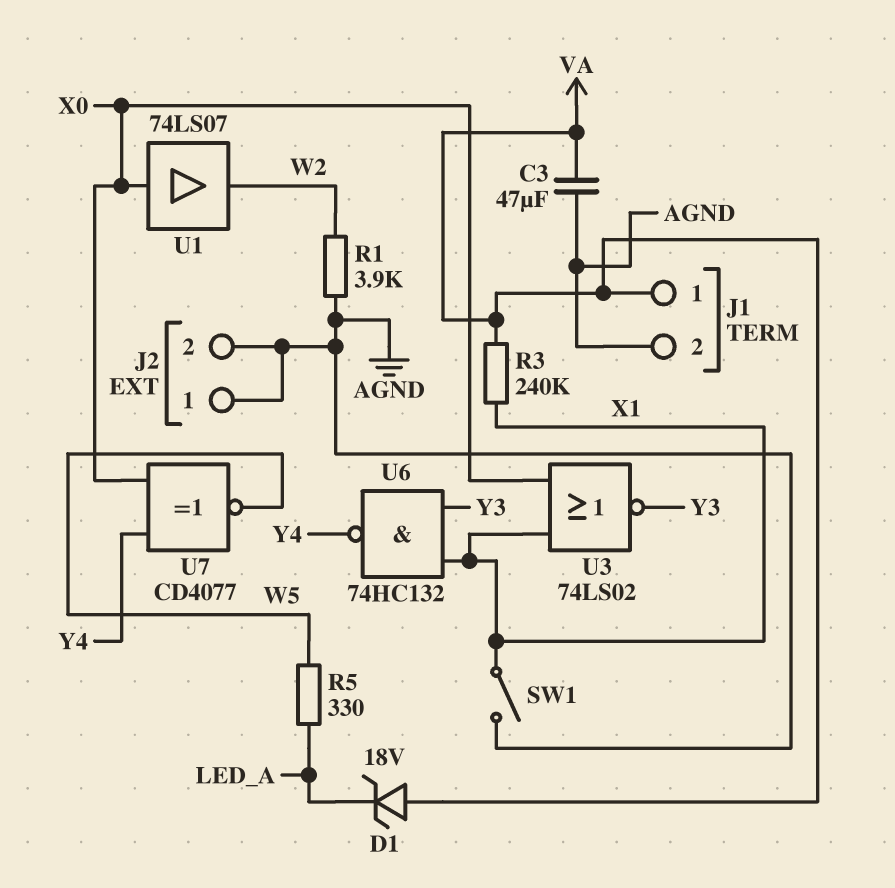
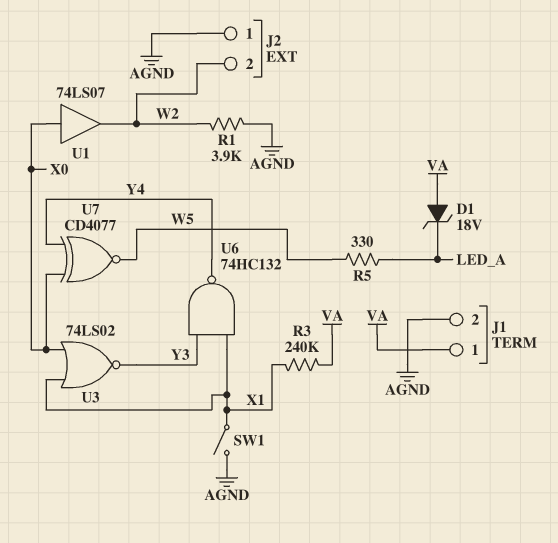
C3: 47uF (AGND, VA) -> none
J2 pin 2: AGND -> W2

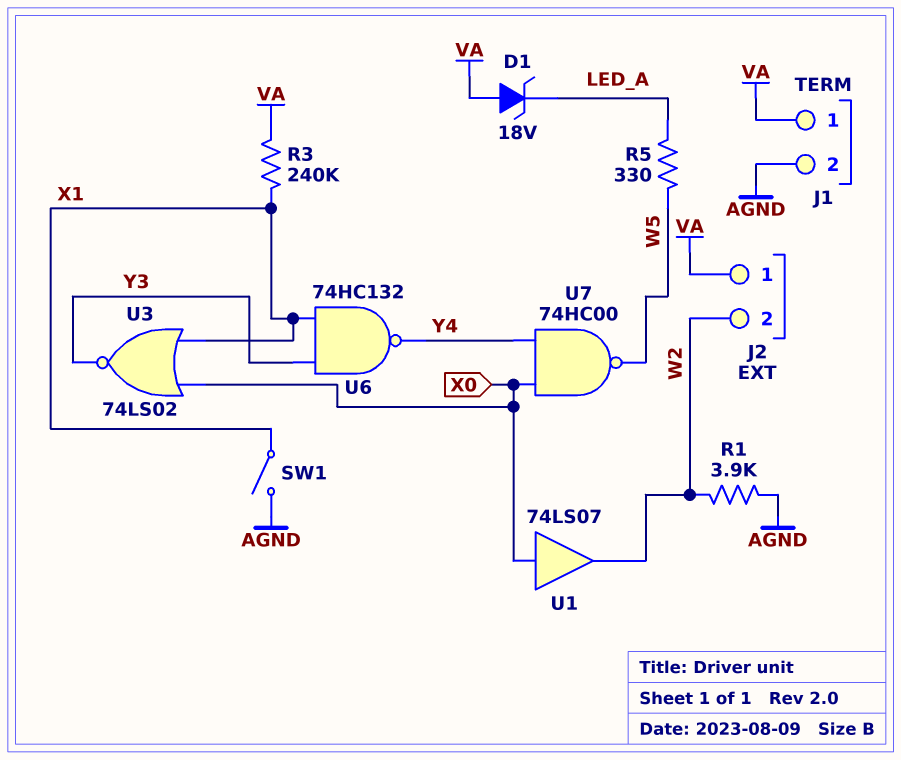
J2 pin 1: AGND -> VA
U7: XNOR CD4077 (in X0, in Y4, out W5) -> NAND 74HC00 (in X0, in Y4, out W5)

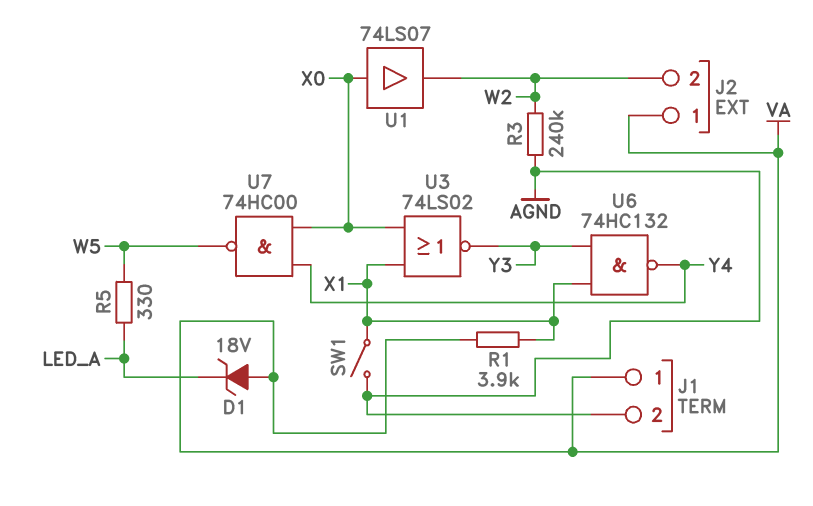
R1: 3.9k (AGND, W2) -> 3.9k (VA, X1)
R3: 240k (VA, X1) -> 240k (AGND, W2)

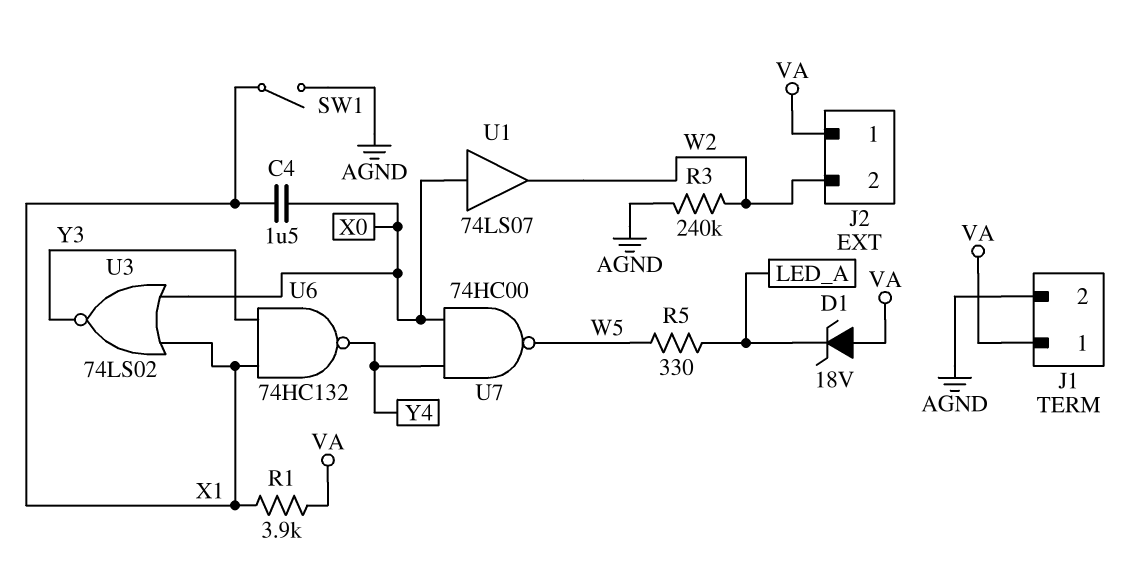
C4: none -> 1.5uF (X0, X1)

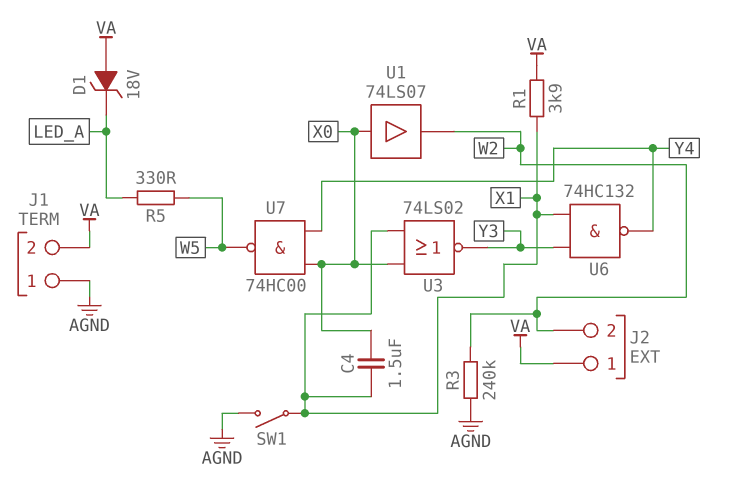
J1 pin 1: VA -> AGND
J1 pin 2: AGND -> VA

